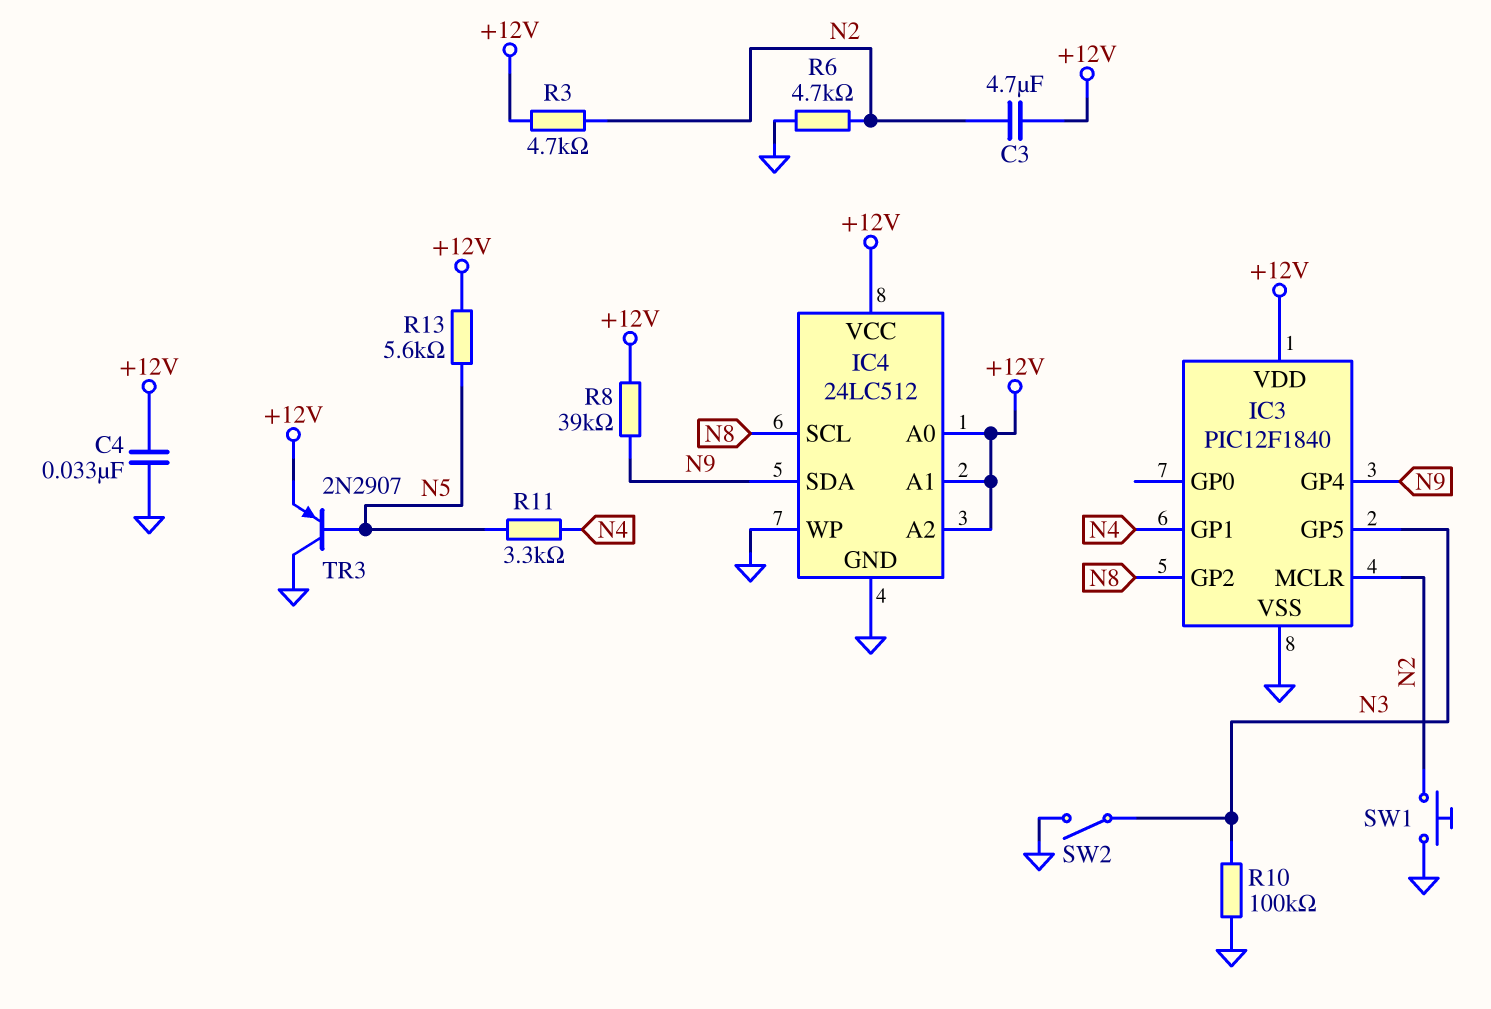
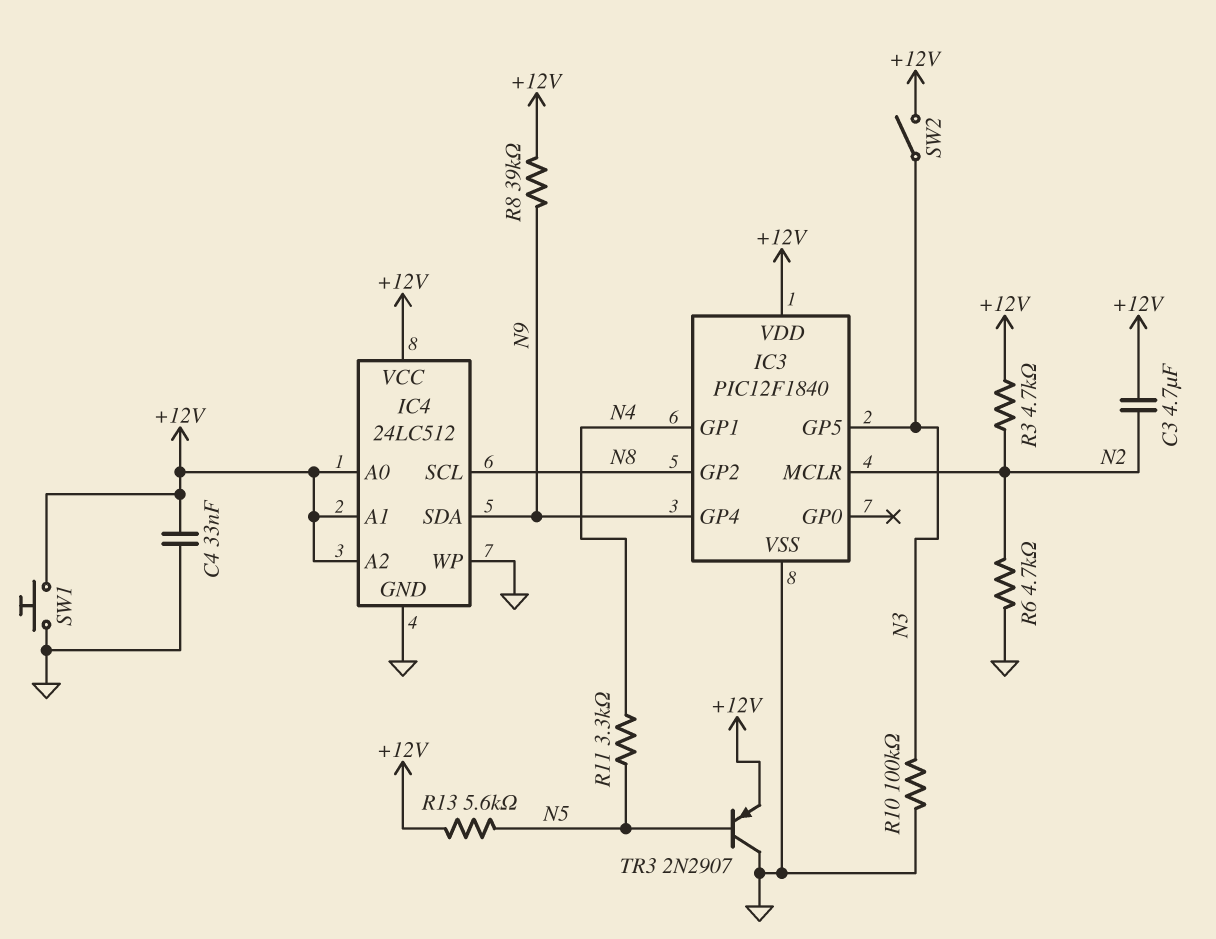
SW1: button (GND, N2) -> button (+12V, GND)
SW2: switch (GND, N3) -> switch (+12V, N3)

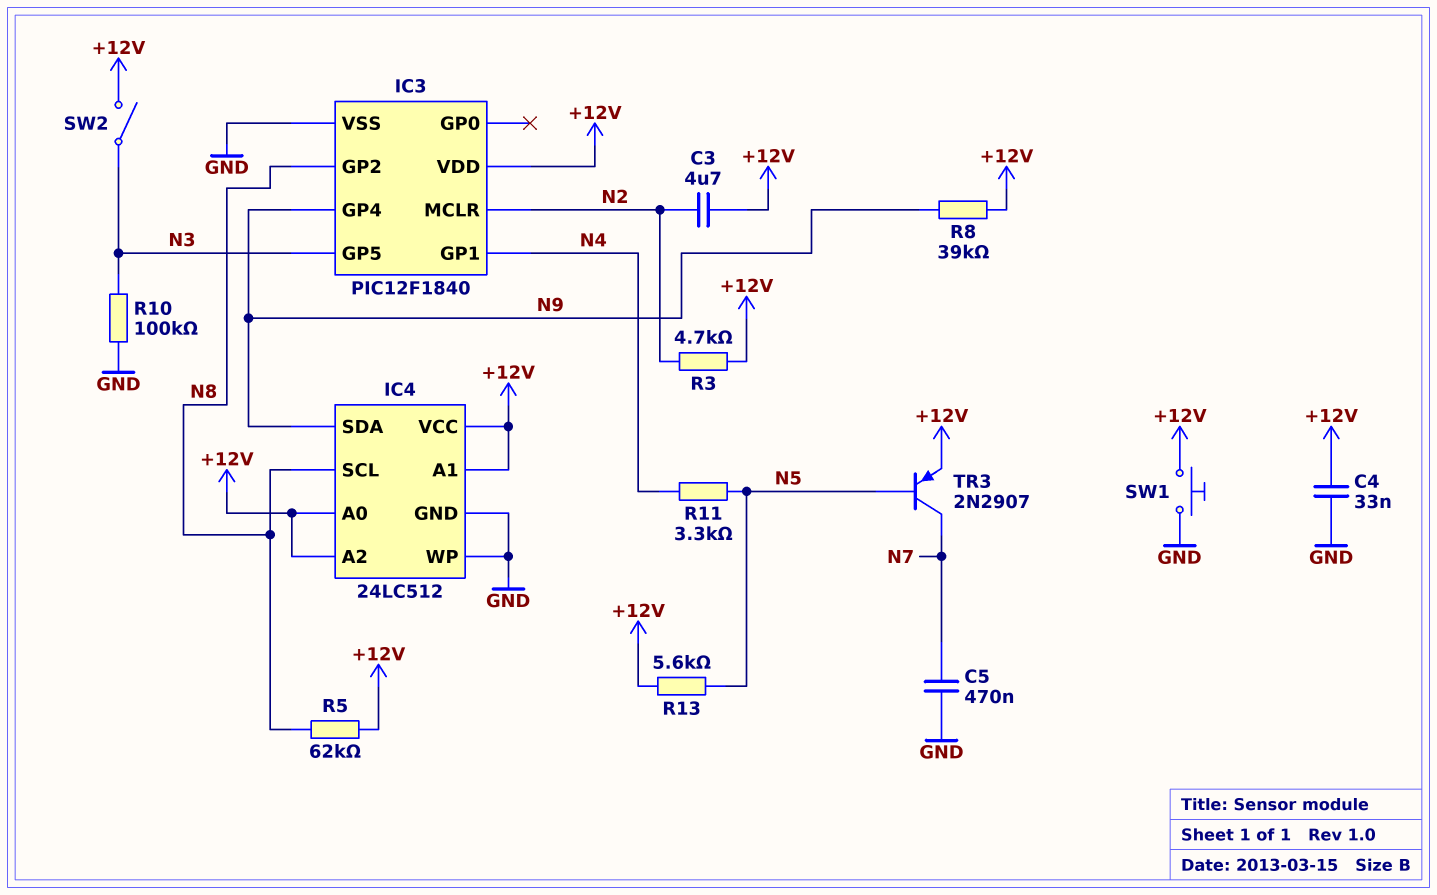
C5: none -> 470nF (GND, N7)
R5: none -> 62k (+12V, N8)
R6: 4.7k (GND, N2) -> none
TR3: PNP 2N2907 (B N5, C GND, E +12V) -> PNP 2N2907 (B N5, C N7, E +12V)

